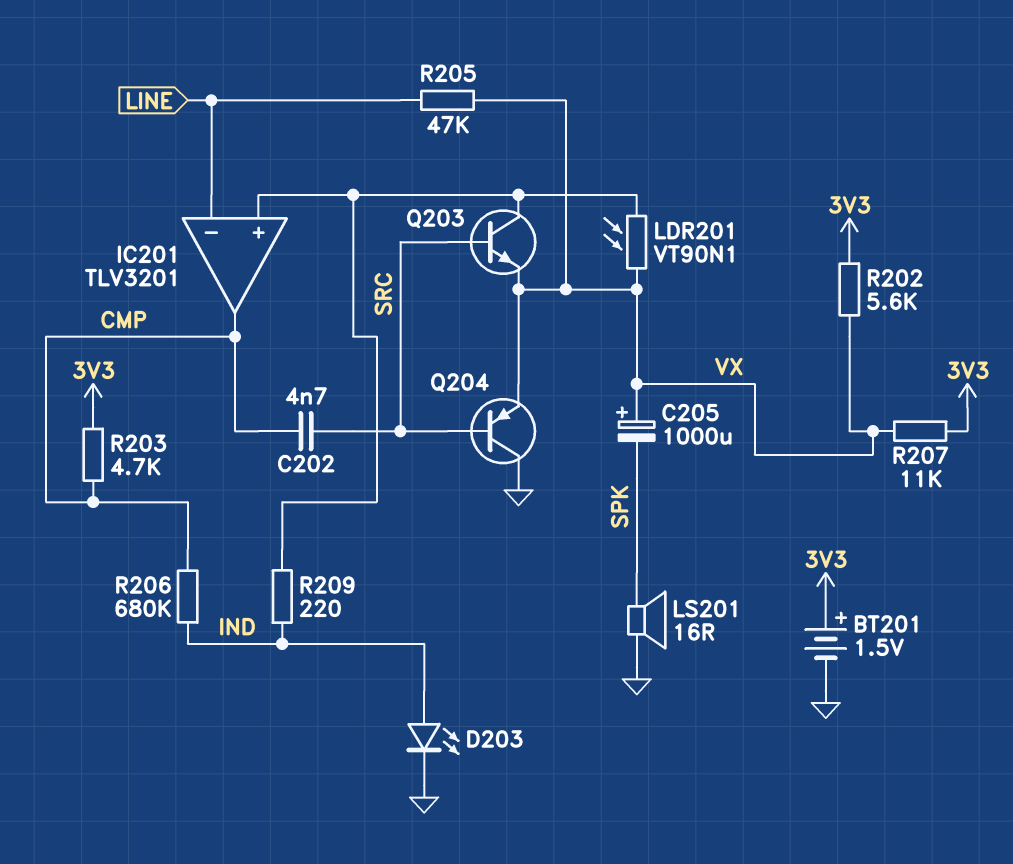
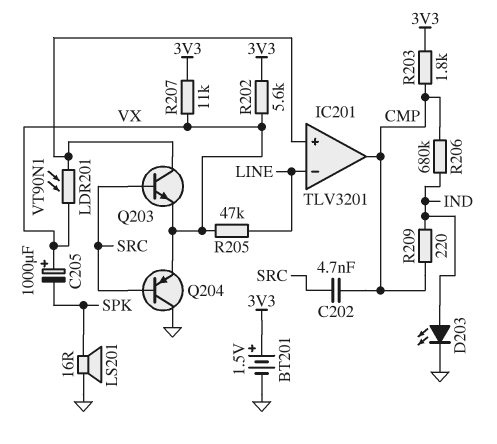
R203: 4.7k (3V3, CMP) -> 1.8k (3V3, CMP)
R209: 220 (IC201/in+, IND) -> 220 (CMP, IND)

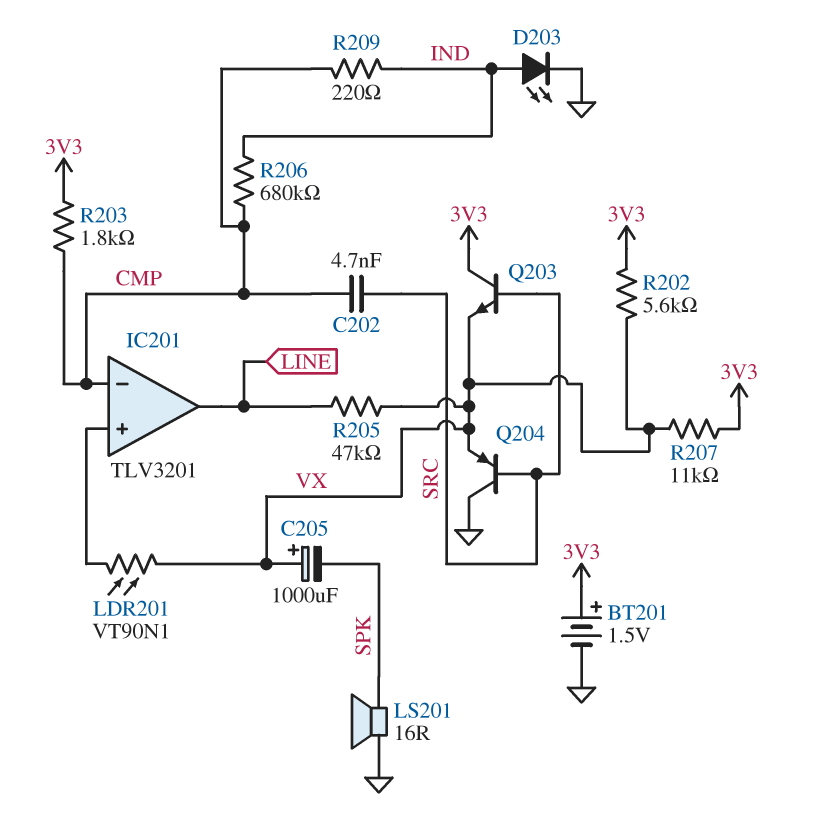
IC201 pin in-: LINE -> CMP
IC201 pin out: CMP -> LINE
Q203: NPN (B SRC, C IC201/in+, E VX) -> NPN (B SRC, C 3V3, E VX)

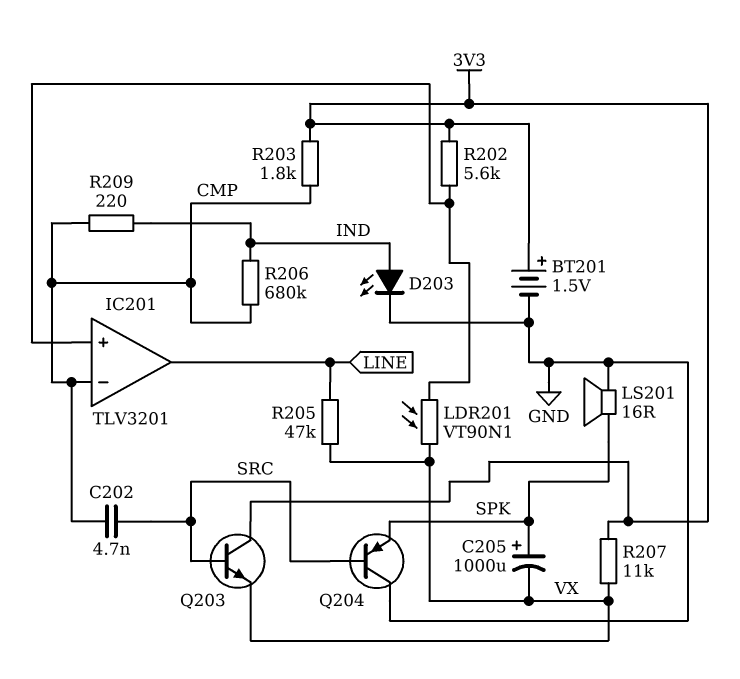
C205: 1000uF (plus VX, minus SPK) -> 1000uF (plus SPK, minus VX)
Q204: PNP (B SRC, C GND, E VX) -> PNP (B SRC, C GND, E SPK)
R202: 5.6k (3V3, VX) -> 5.6k (3V3, IC201/in+)

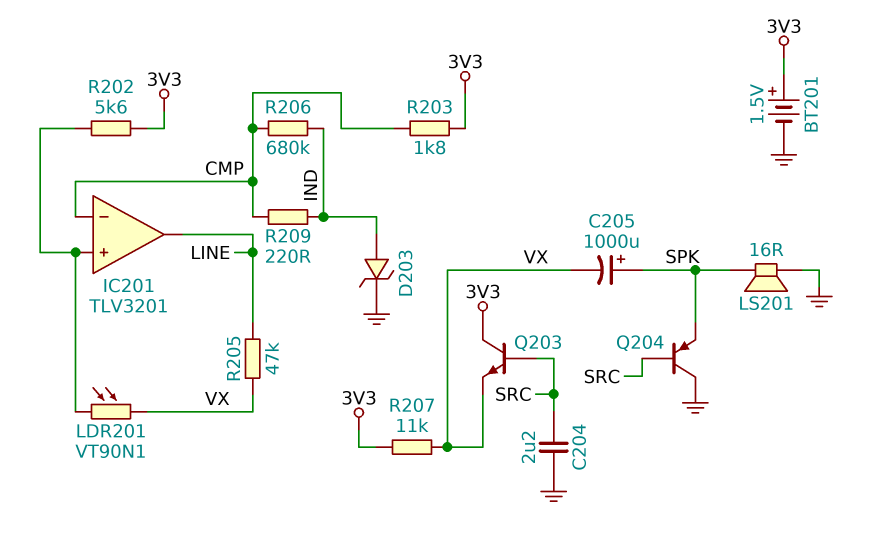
C202: 4.7nF (CMP, SRC) -> none
C204: none -> 2.2uF (GND, SRC)
D203: LED (A IND, K GND) -> zener (A IND, K GND)

